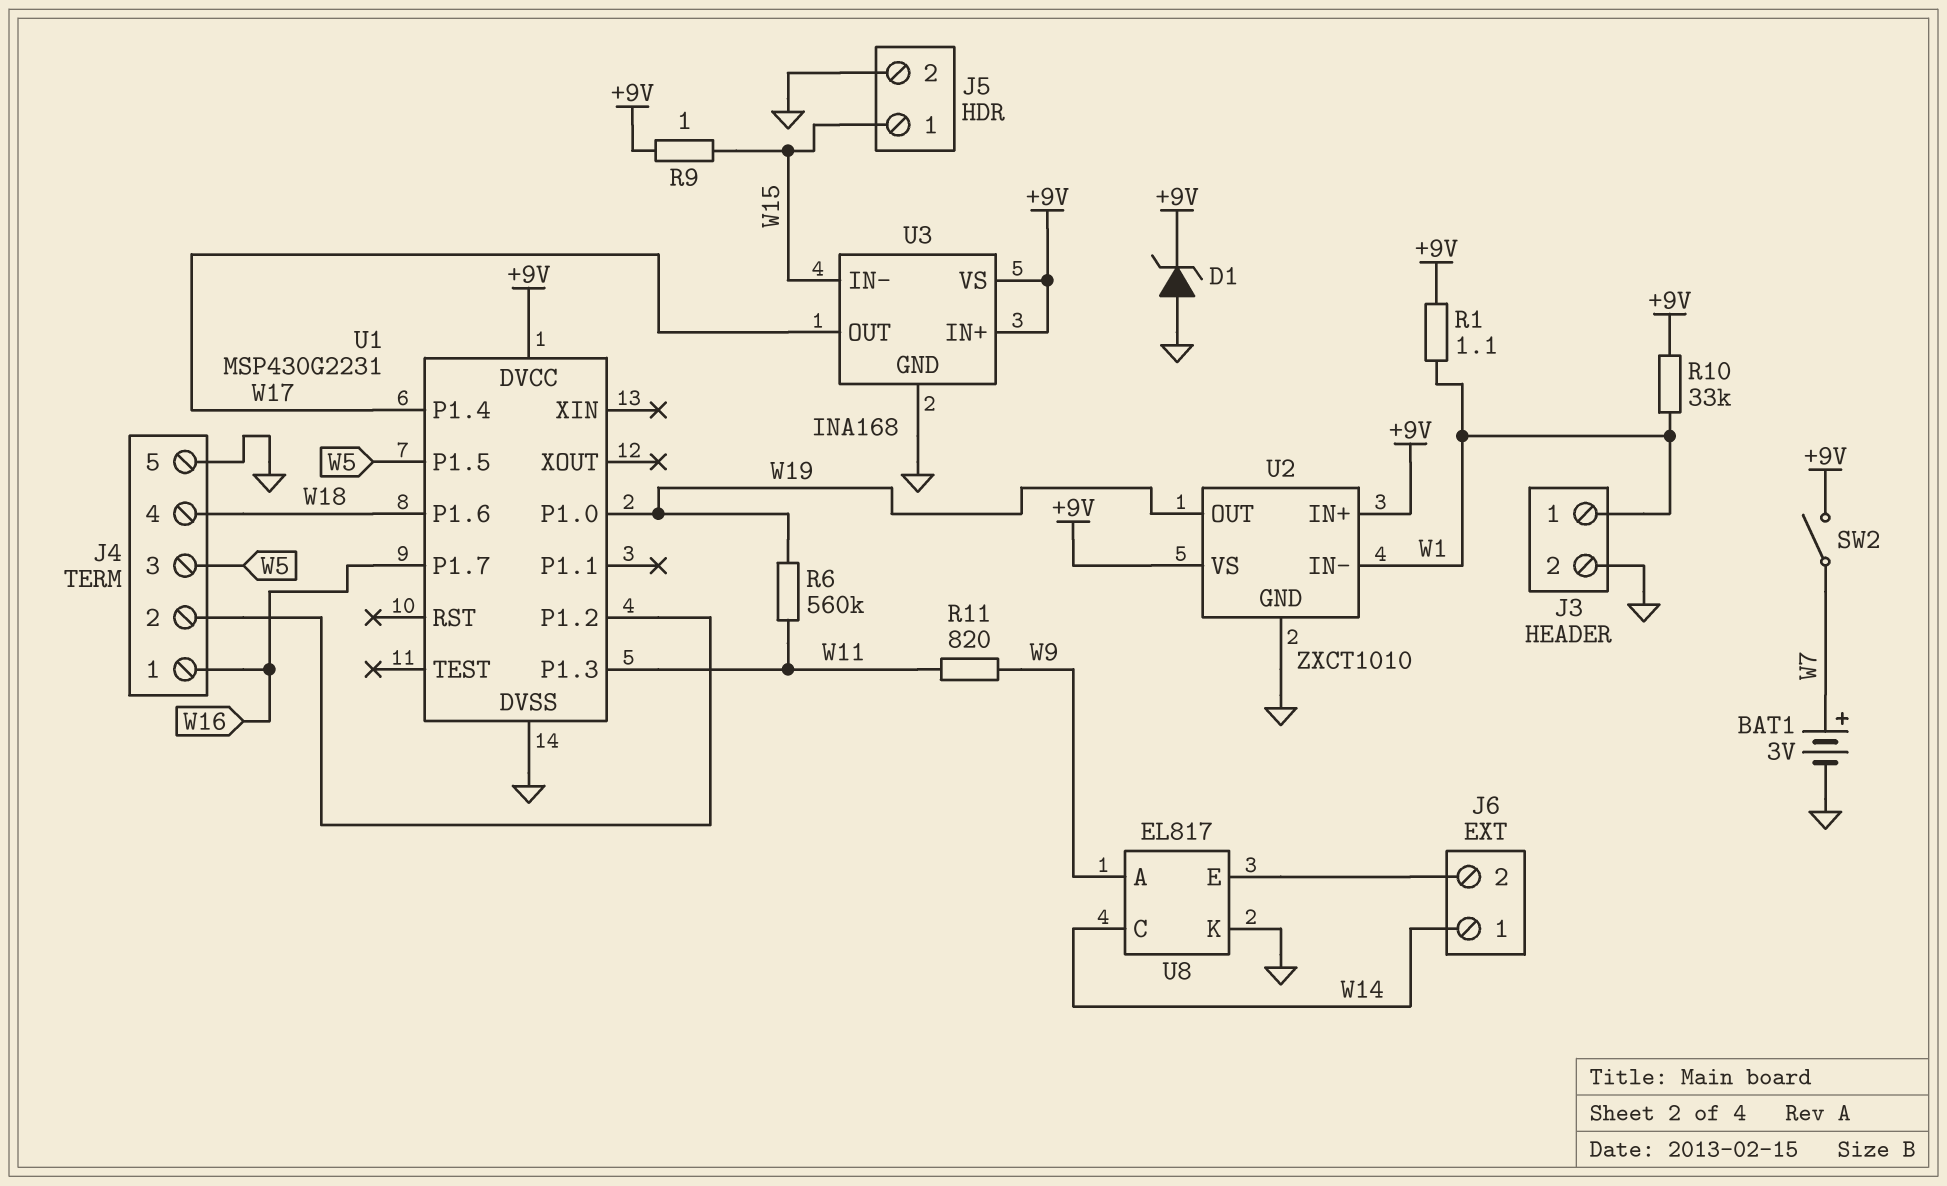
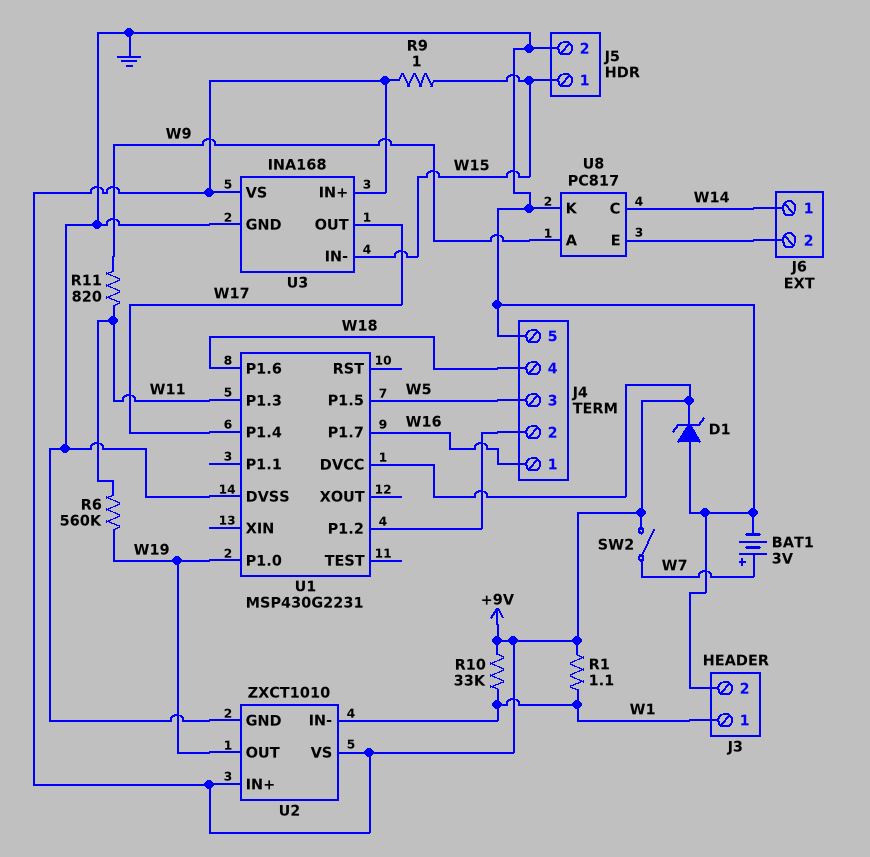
U8: EL817 -> PC817

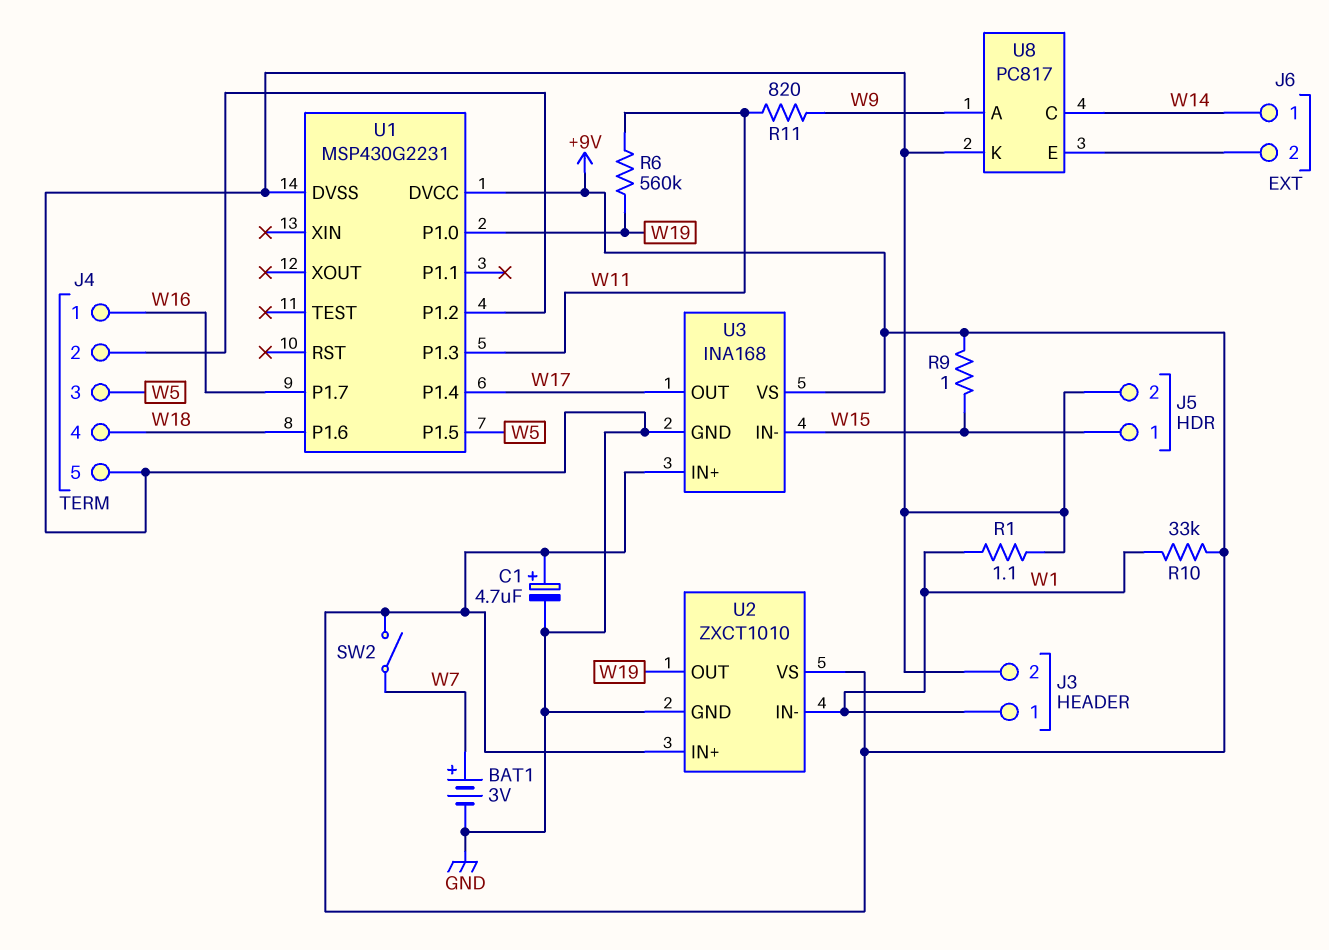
C1: none -> 4.7uF (plus +9V, minus GND)
D1: zener (A GND, K +9V) -> none
R1: 1.1 (+9V, W1) -> 1.1 (GND, W1)

